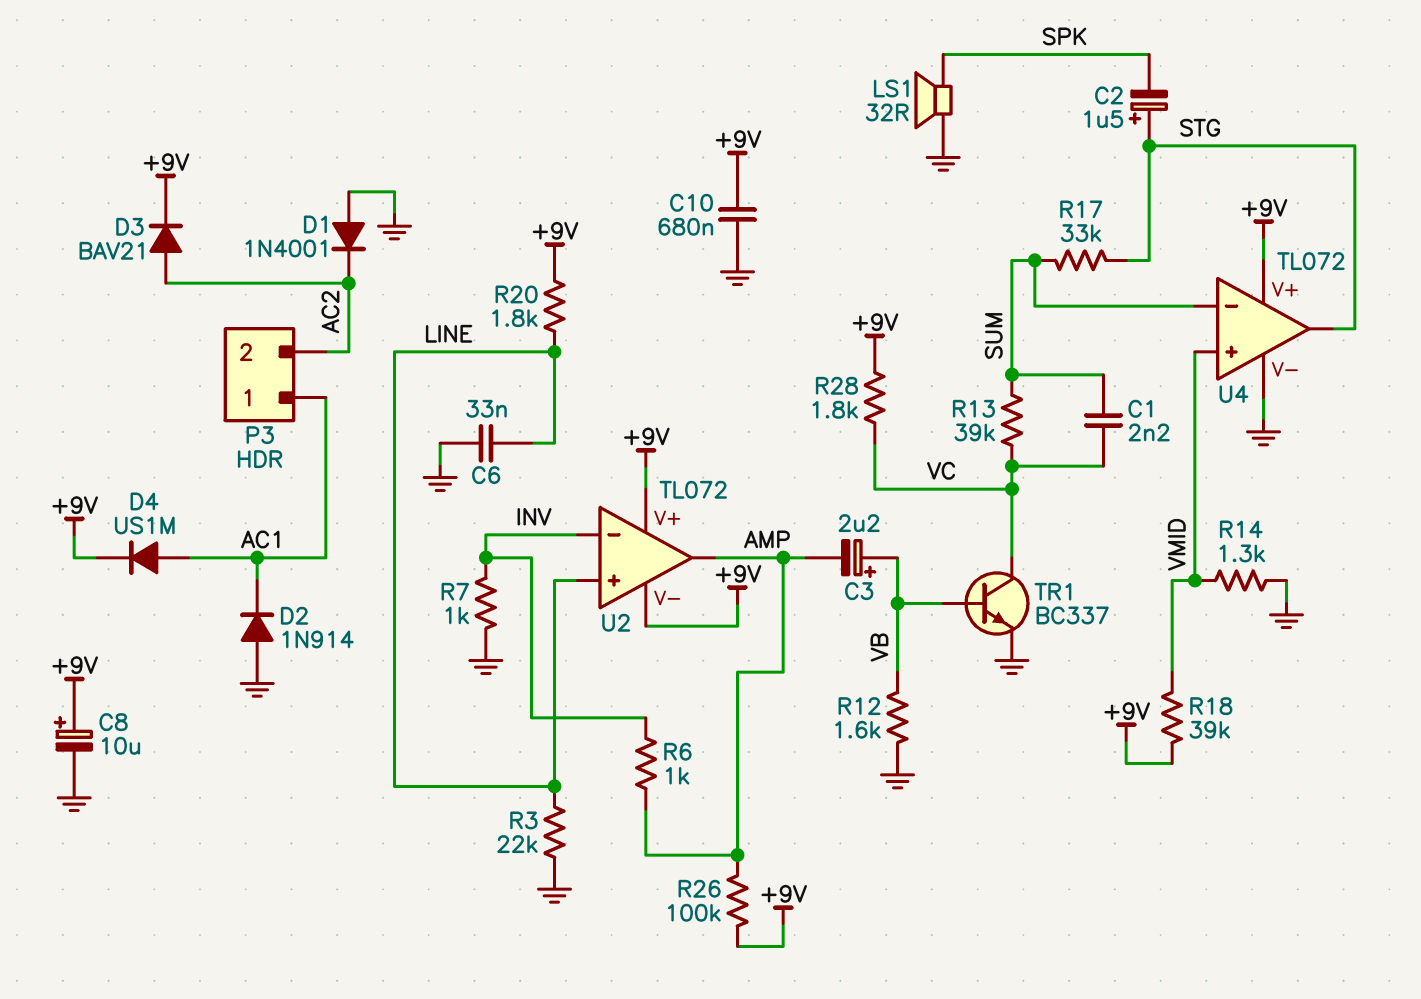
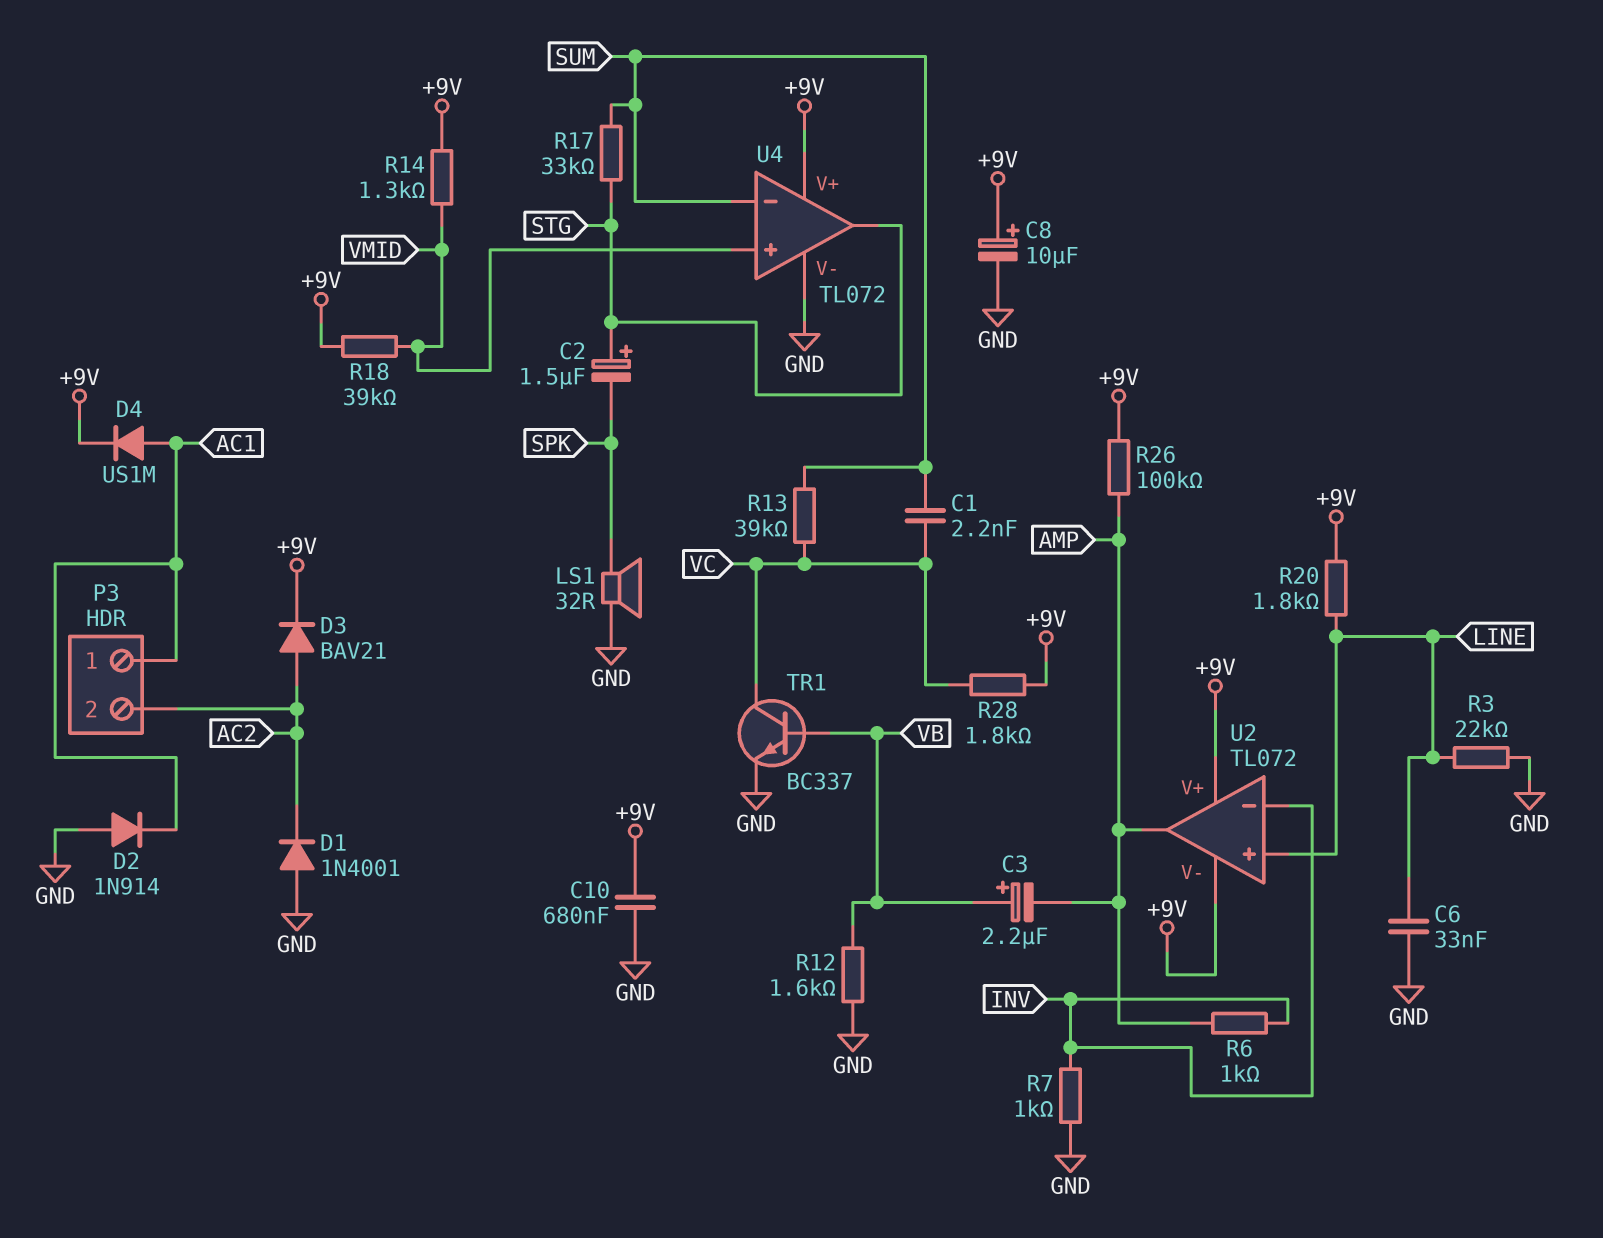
R14: 1.3k (GND, VMID) -> 1.3k (+9V, VMID)

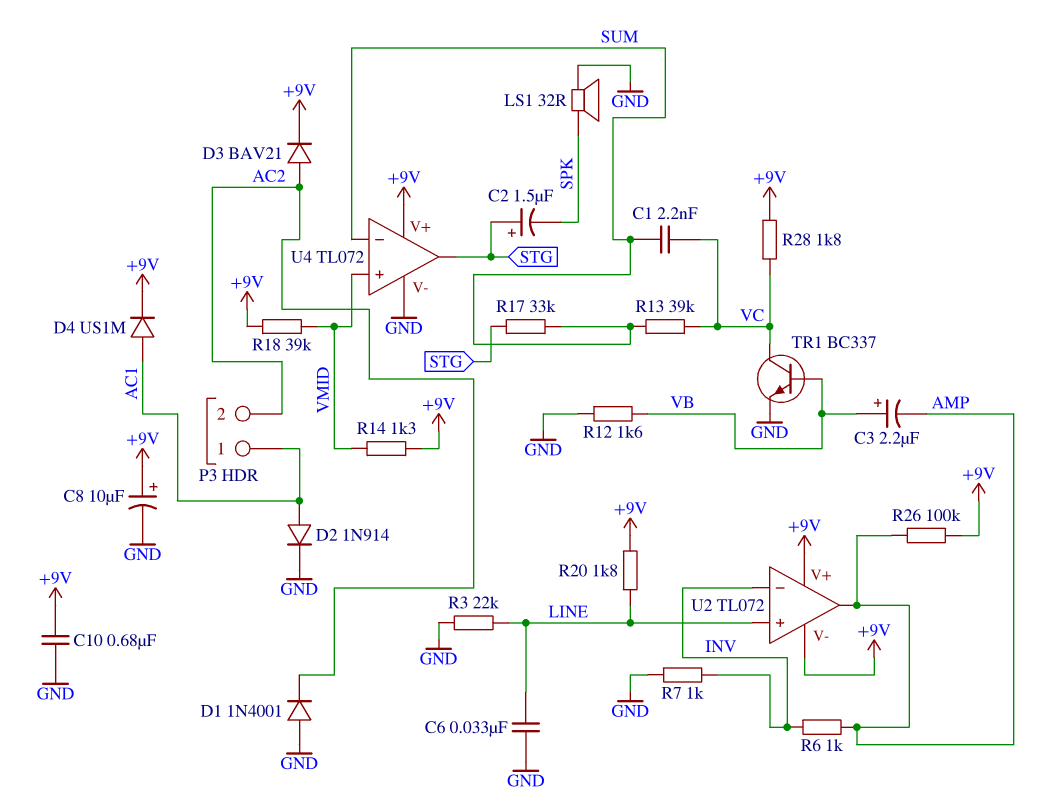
D2: diode 1N914 (A GND, K AC1) -> diode 1N914 (A AC1, K GND)

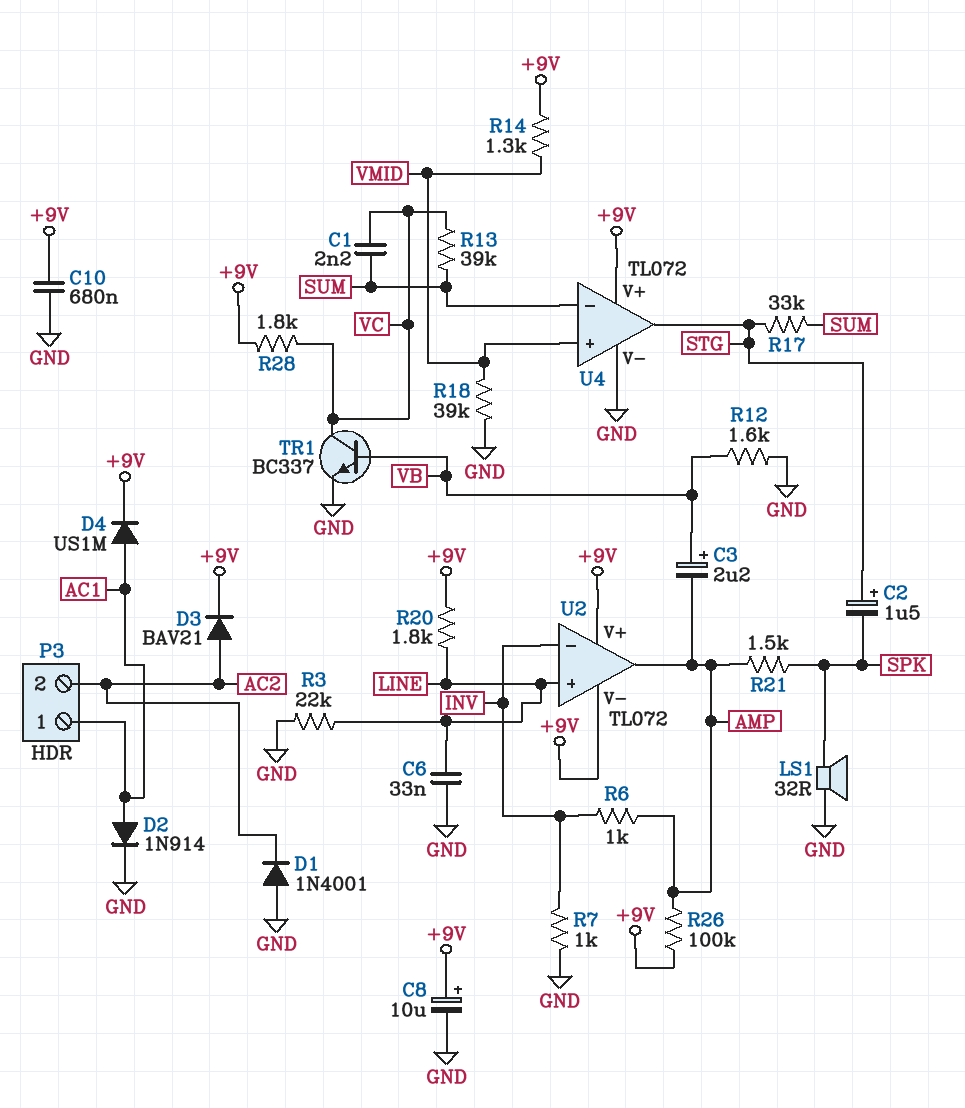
R18: 39k (+9V, VMID) -> 39k (GND, VMID)
R21: none -> 1.5k (AMP, SPK)

